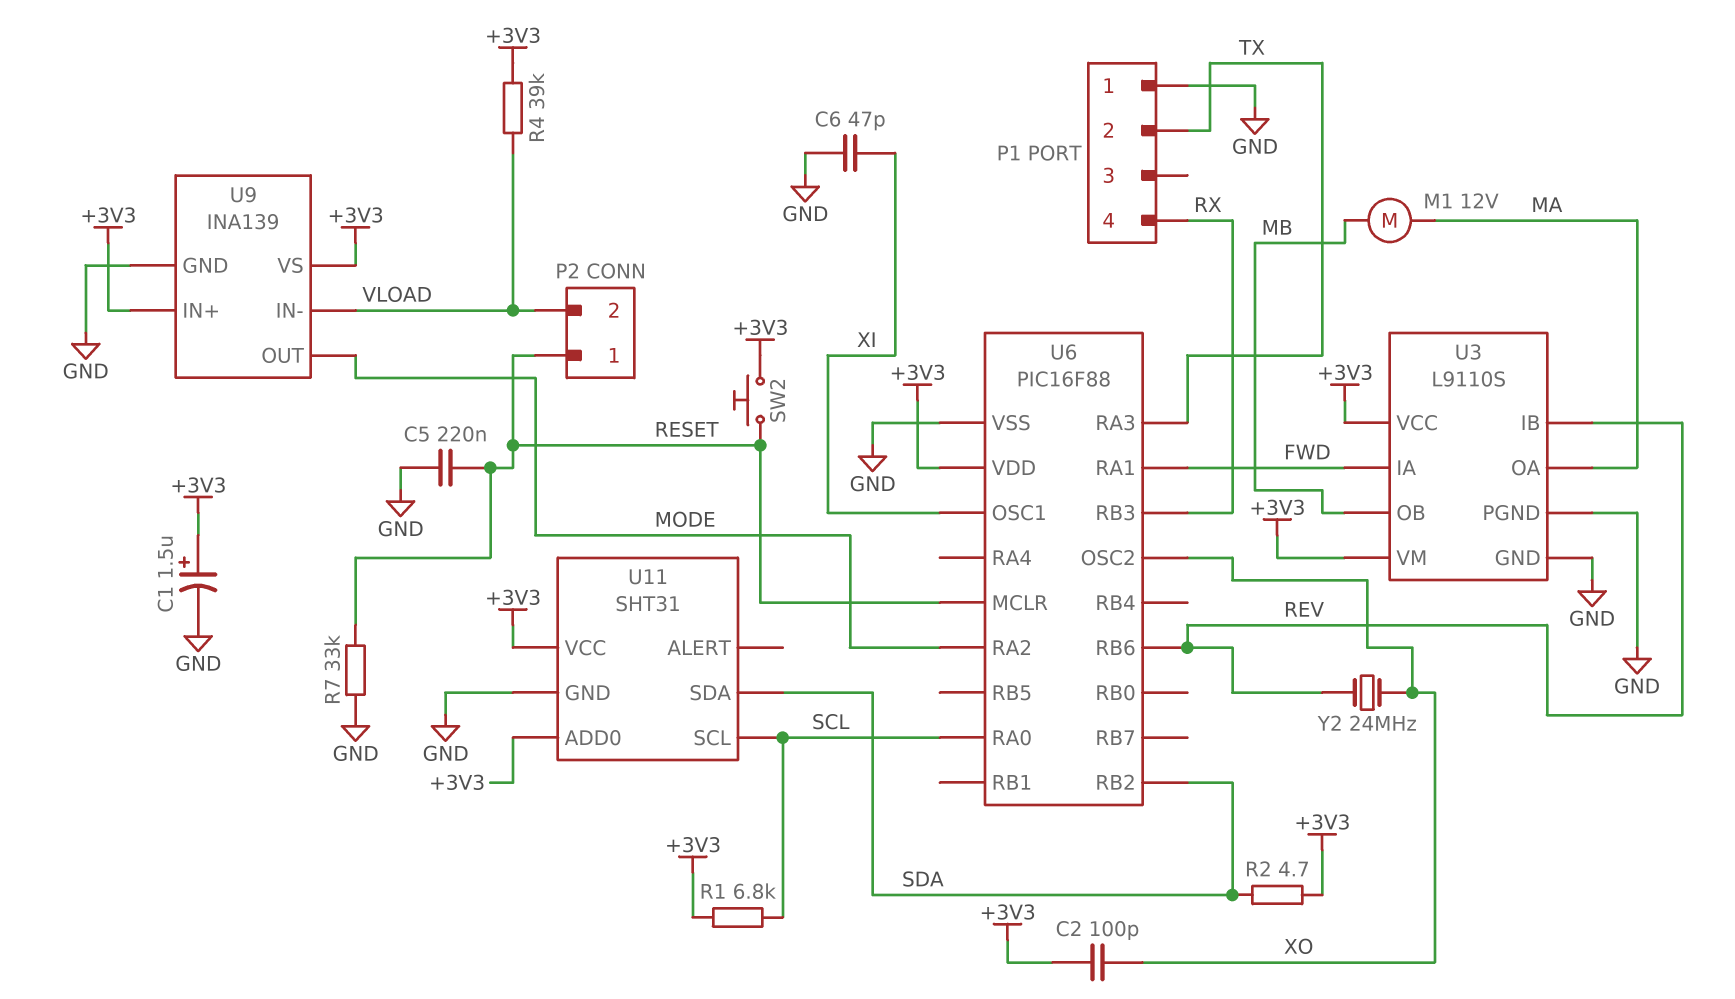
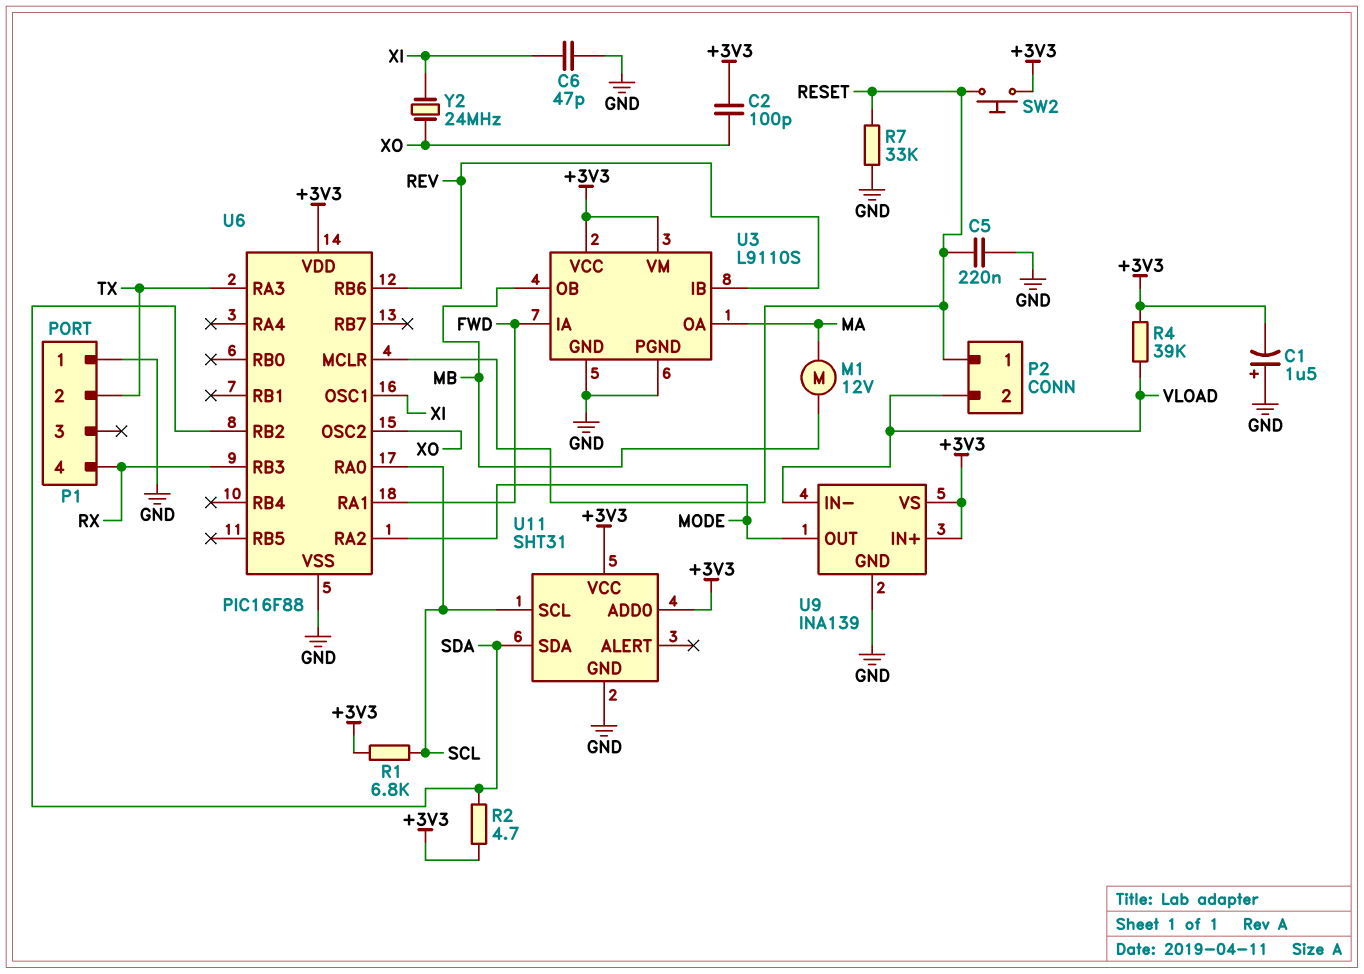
C1: 1.5uF (plus +3V3, minus GND) -> 1.5uF (plus GND, minus +3V3)
Y2: 24MHz (REV, XO) -> 24MHz (XI, XO)

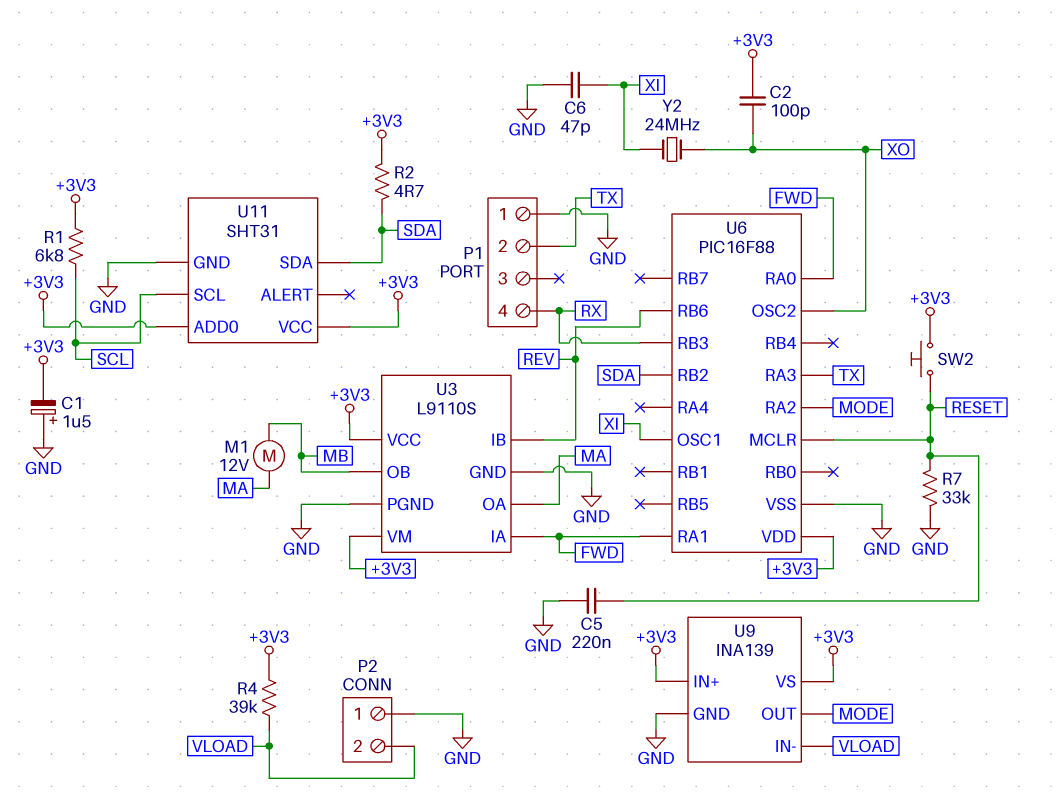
P2 pin 1: RESET -> GND
U6 pin RA0: SCL -> FWD

